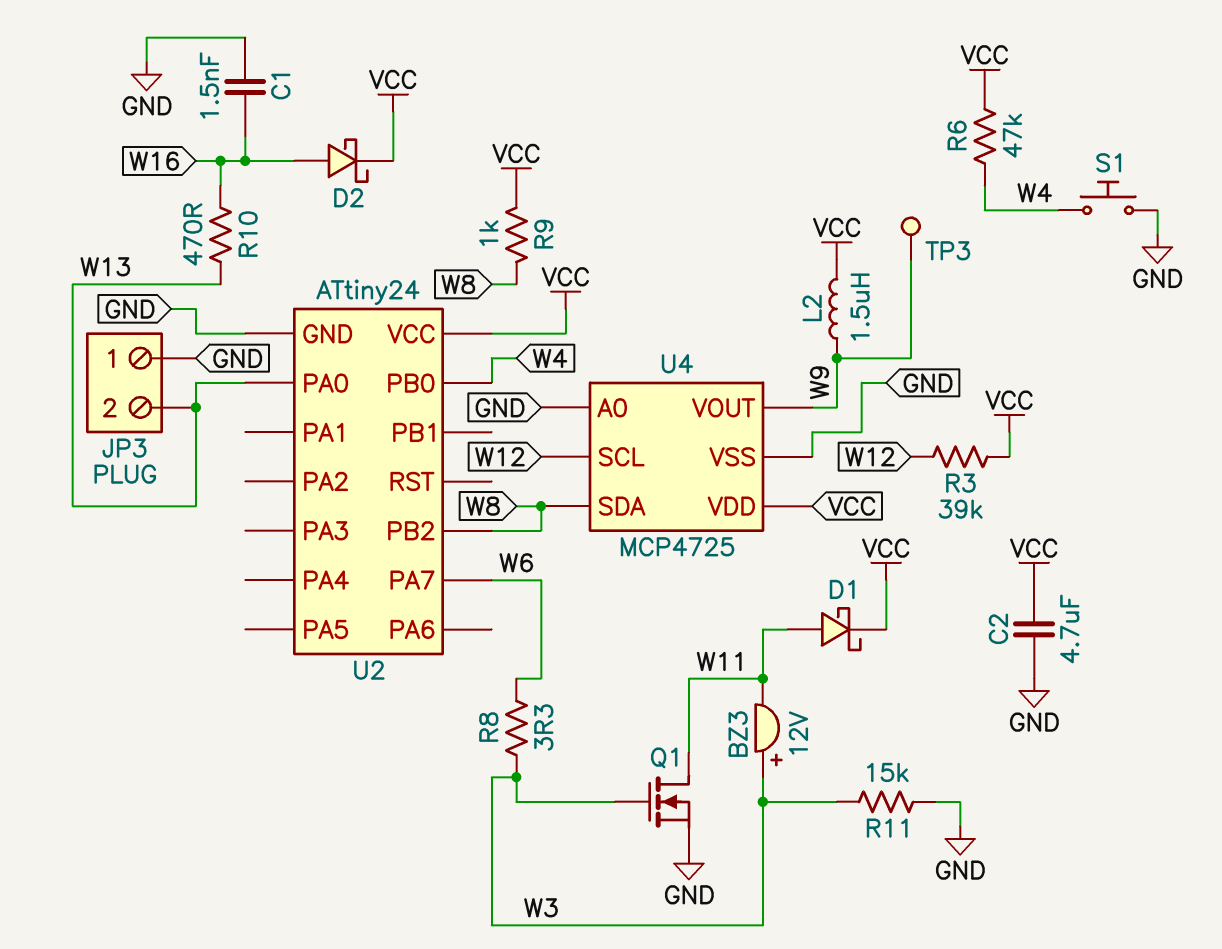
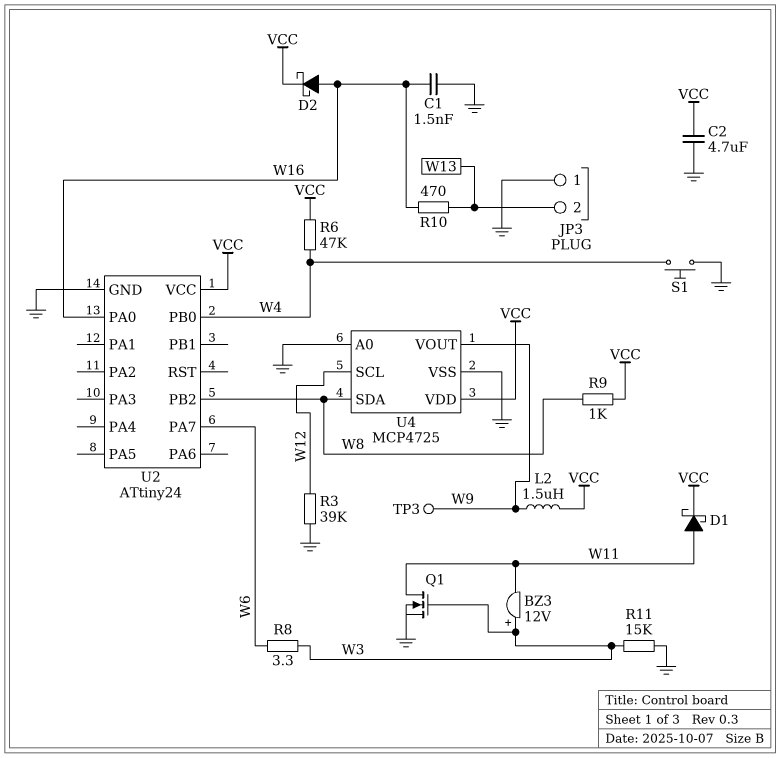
R3: 39k (VCC, W12) -> 39k (GND, W12)
U2 pin PA0: W13 -> W16

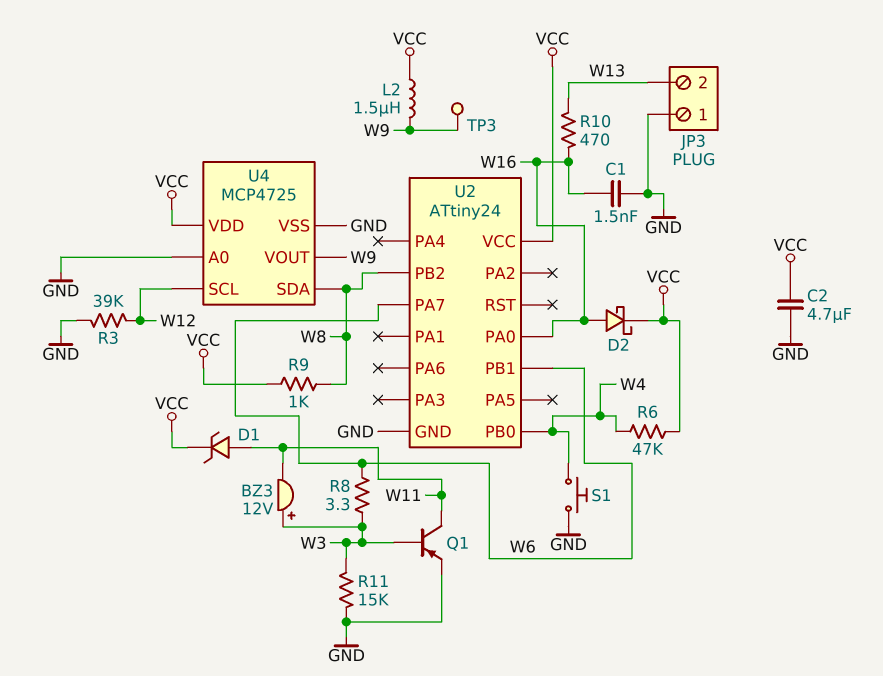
D1: schottky (A W11, K VCC) -> zener (A W11, K VCC)
Q1: NMOS (G W3, D W11, S GND) -> PNP (B W3, C W11, E GND)
U2 pin PB1: none -> W6

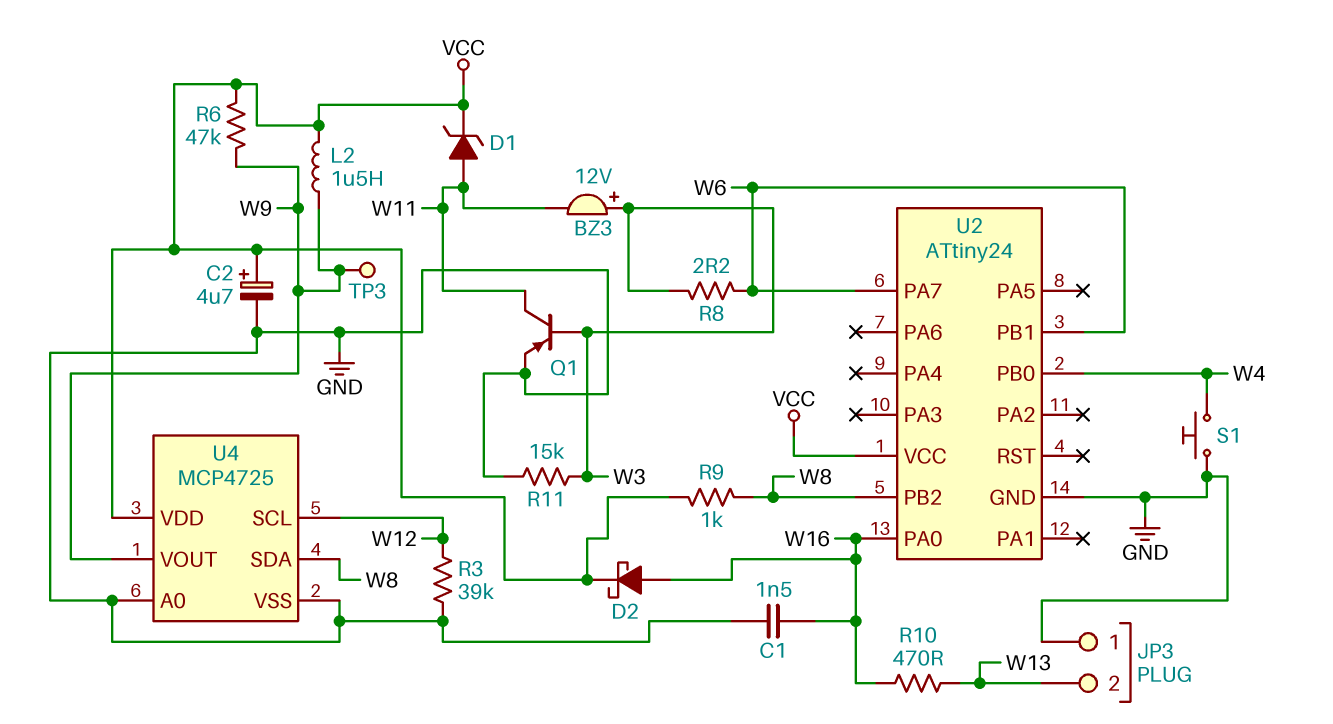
C2: 4.7uF (GND, VCC) -> 4.7uF (plus VCC, minus GND)
R6: 47k (VCC, W4) -> 47k (VCC, W9)
R8: 3.3 (W3, W6) -> 2.2 (W3, W6)

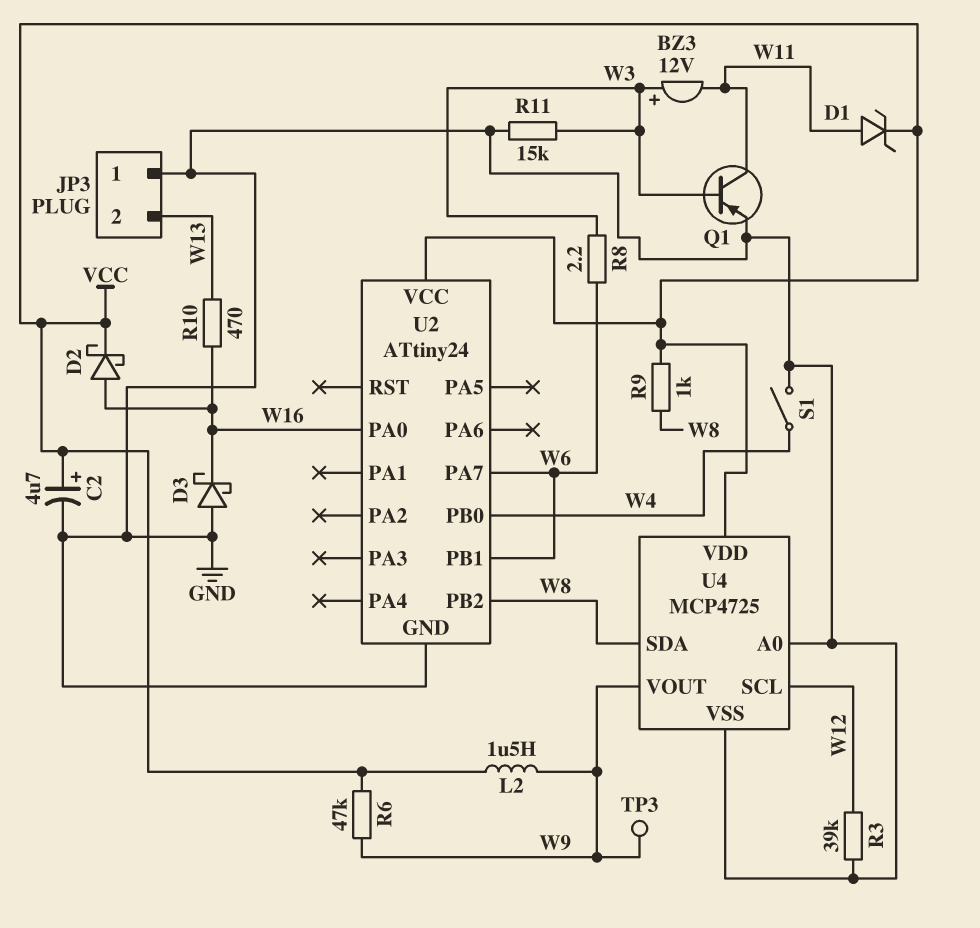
C1: 1.5nF (GND, W16) -> none
D3: none -> schottky (A GND, K W16)
S1: button (GND, W4) -> switch (GND, W4)

